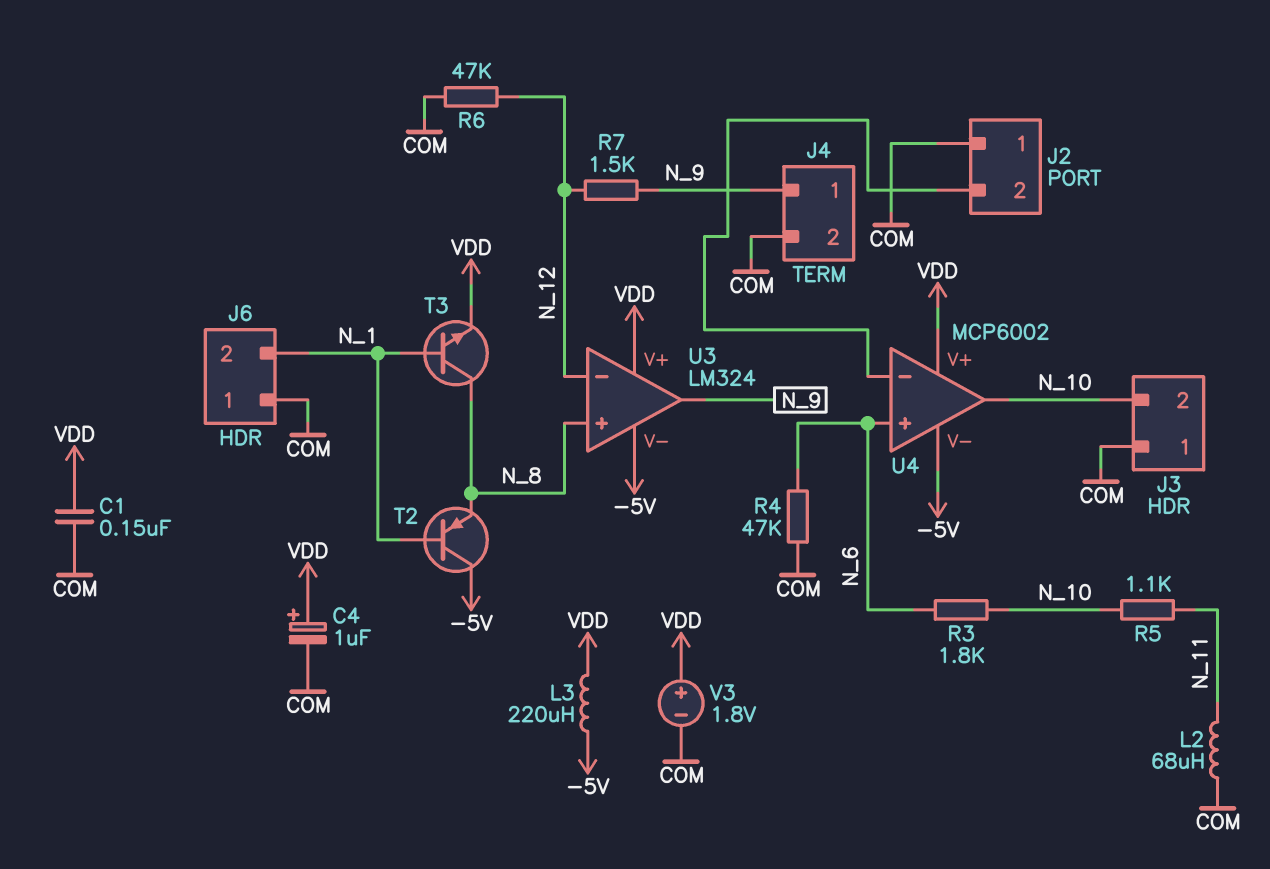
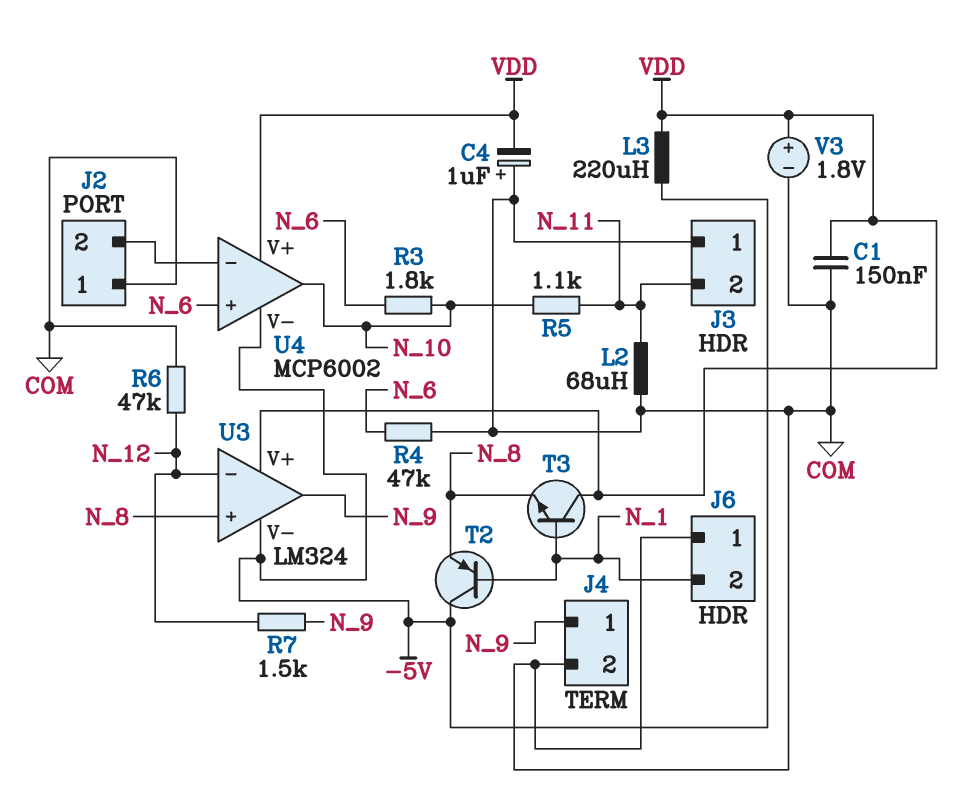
C4: 1uF (plus VDD, minus COM) -> 1uF (plus COM, minus VDD)
J3 pin 2: N_10 -> N_11
T3: NPN (B N_1, C N_8, E VDD) -> NPN (B N_1, C VDD, E N_8)

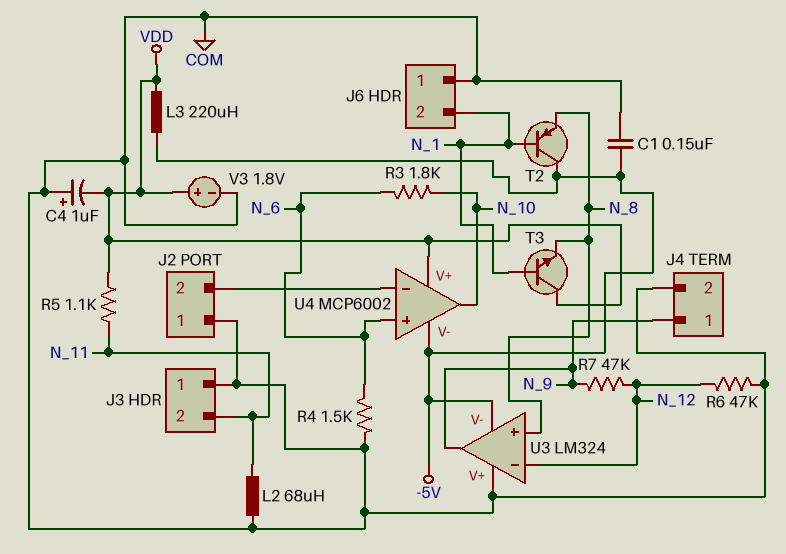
C1: 150nF (COM, VDD) -> 150nF (-5V, COM)
R4: 47k (COM, N_6) -> 1.5k (COM, N_6)
R5: 1.1k (N_10, N_11) -> 1.1k (N_11, VDD)
R7: 1.5k (N_9, N_12) -> 47k (N_9, N_12)
U3 pin V+: VDD -> COM

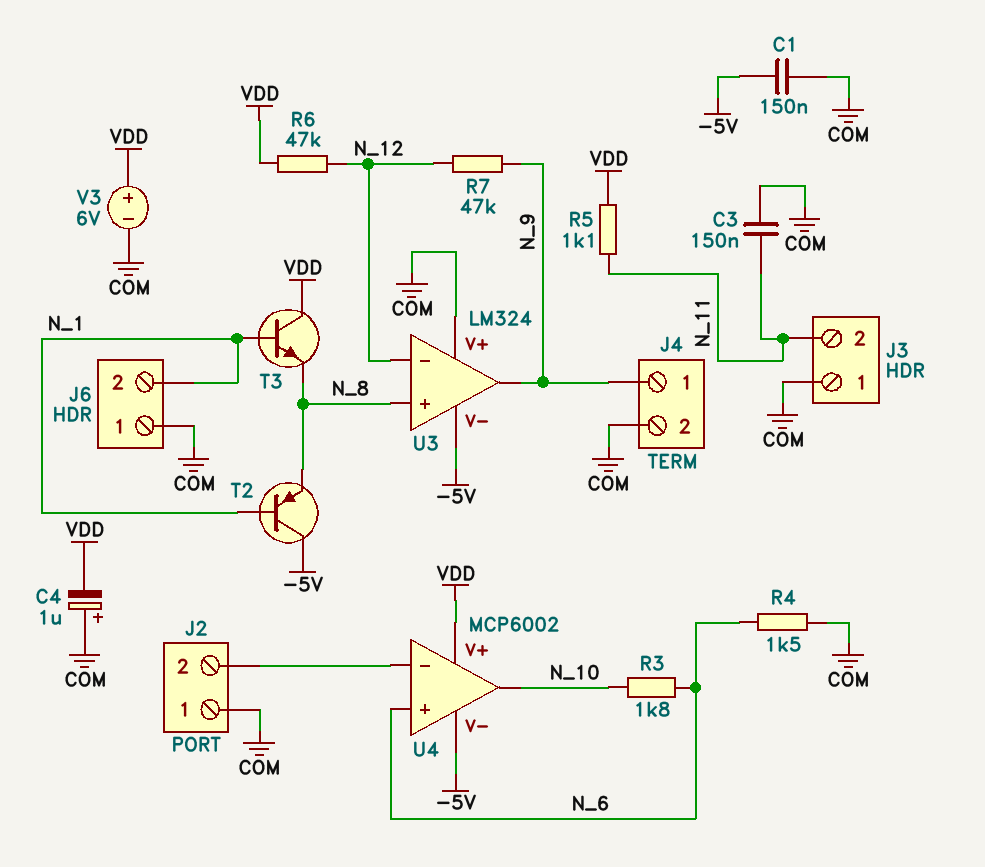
C3: none -> 150nF (COM, N_11)
L2: 68uH (COM, N_11) -> none
L3: 220uH (-5V, VDD) -> none
R6: 47k (COM, N_12) -> 47k (N_12, VDD)
V3: 1.8V (plus VDD, minus COM) -> 6V (plus VDD, minus COM)

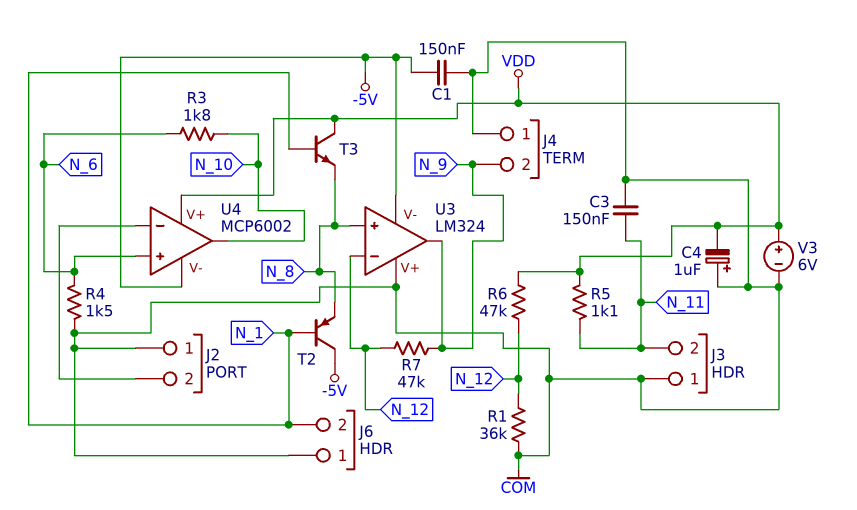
J4 pin 1: N_9 -> COM
J4 pin 2: COM -> N_9
R1: none -> 36k (COM, N_12)

